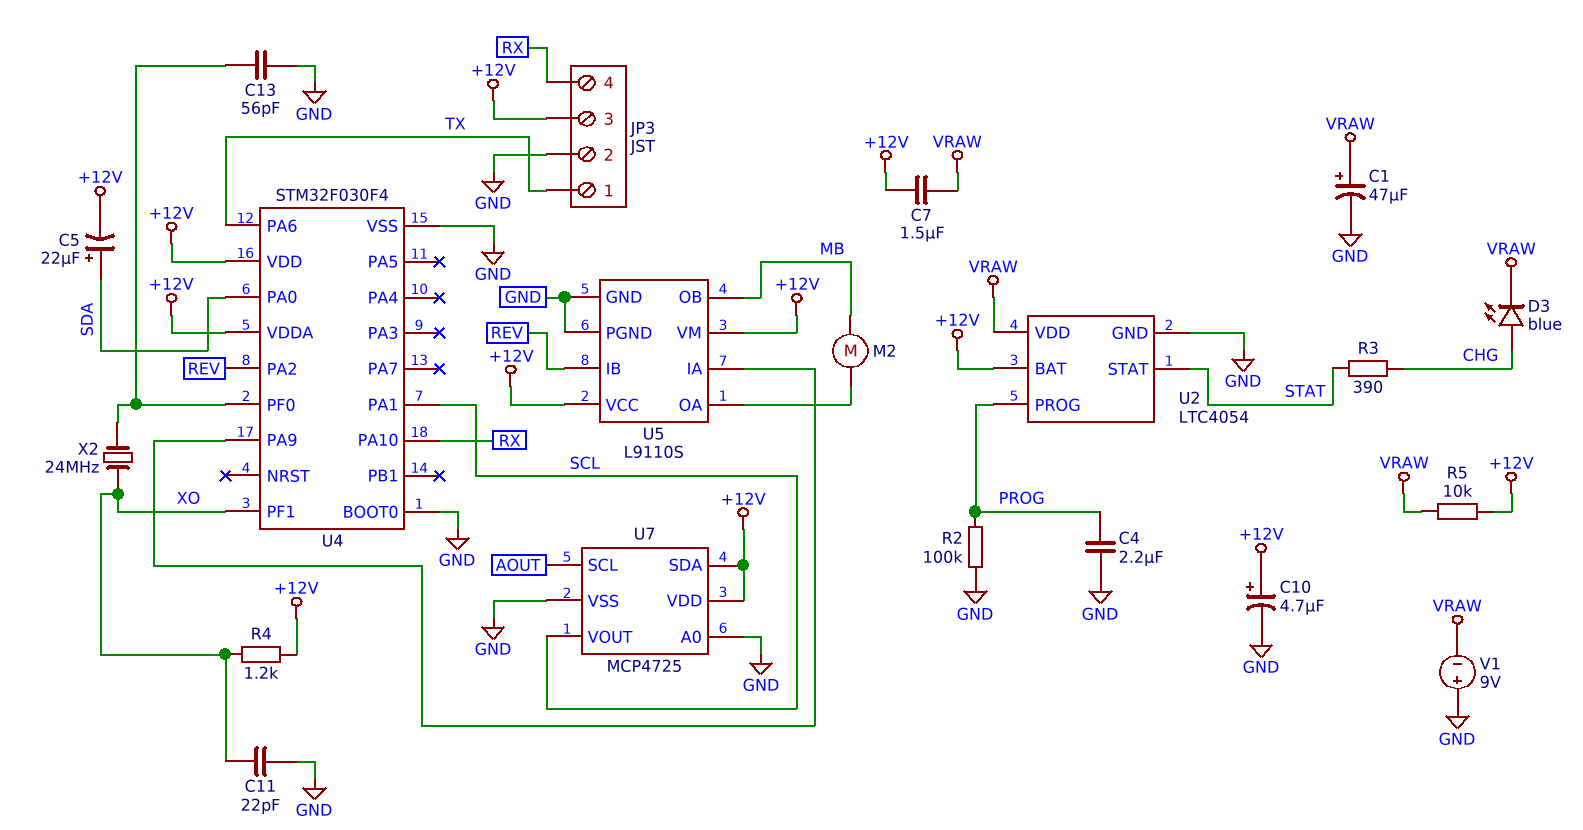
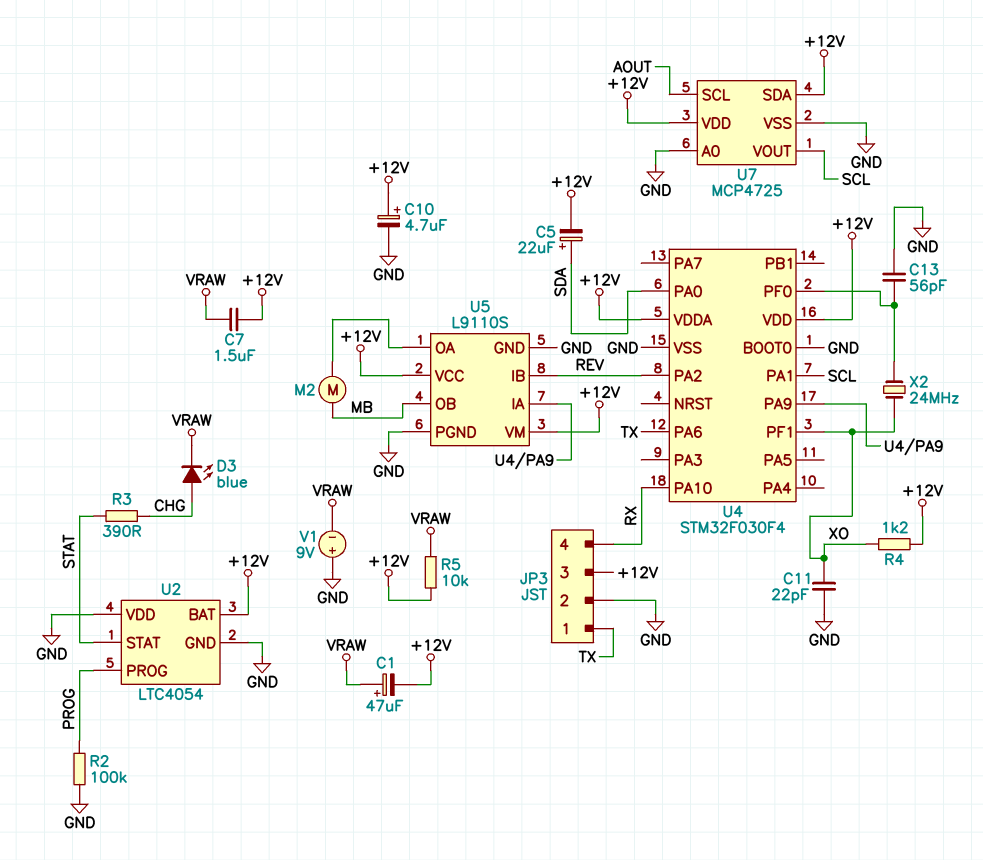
C1: 47uF (plus VRAW, minus GND) -> 47uF (plus VRAW, minus +12V)
C4: 2.2uF (GND, PROG) -> none
U2 pin VDD: VRAW -> GND

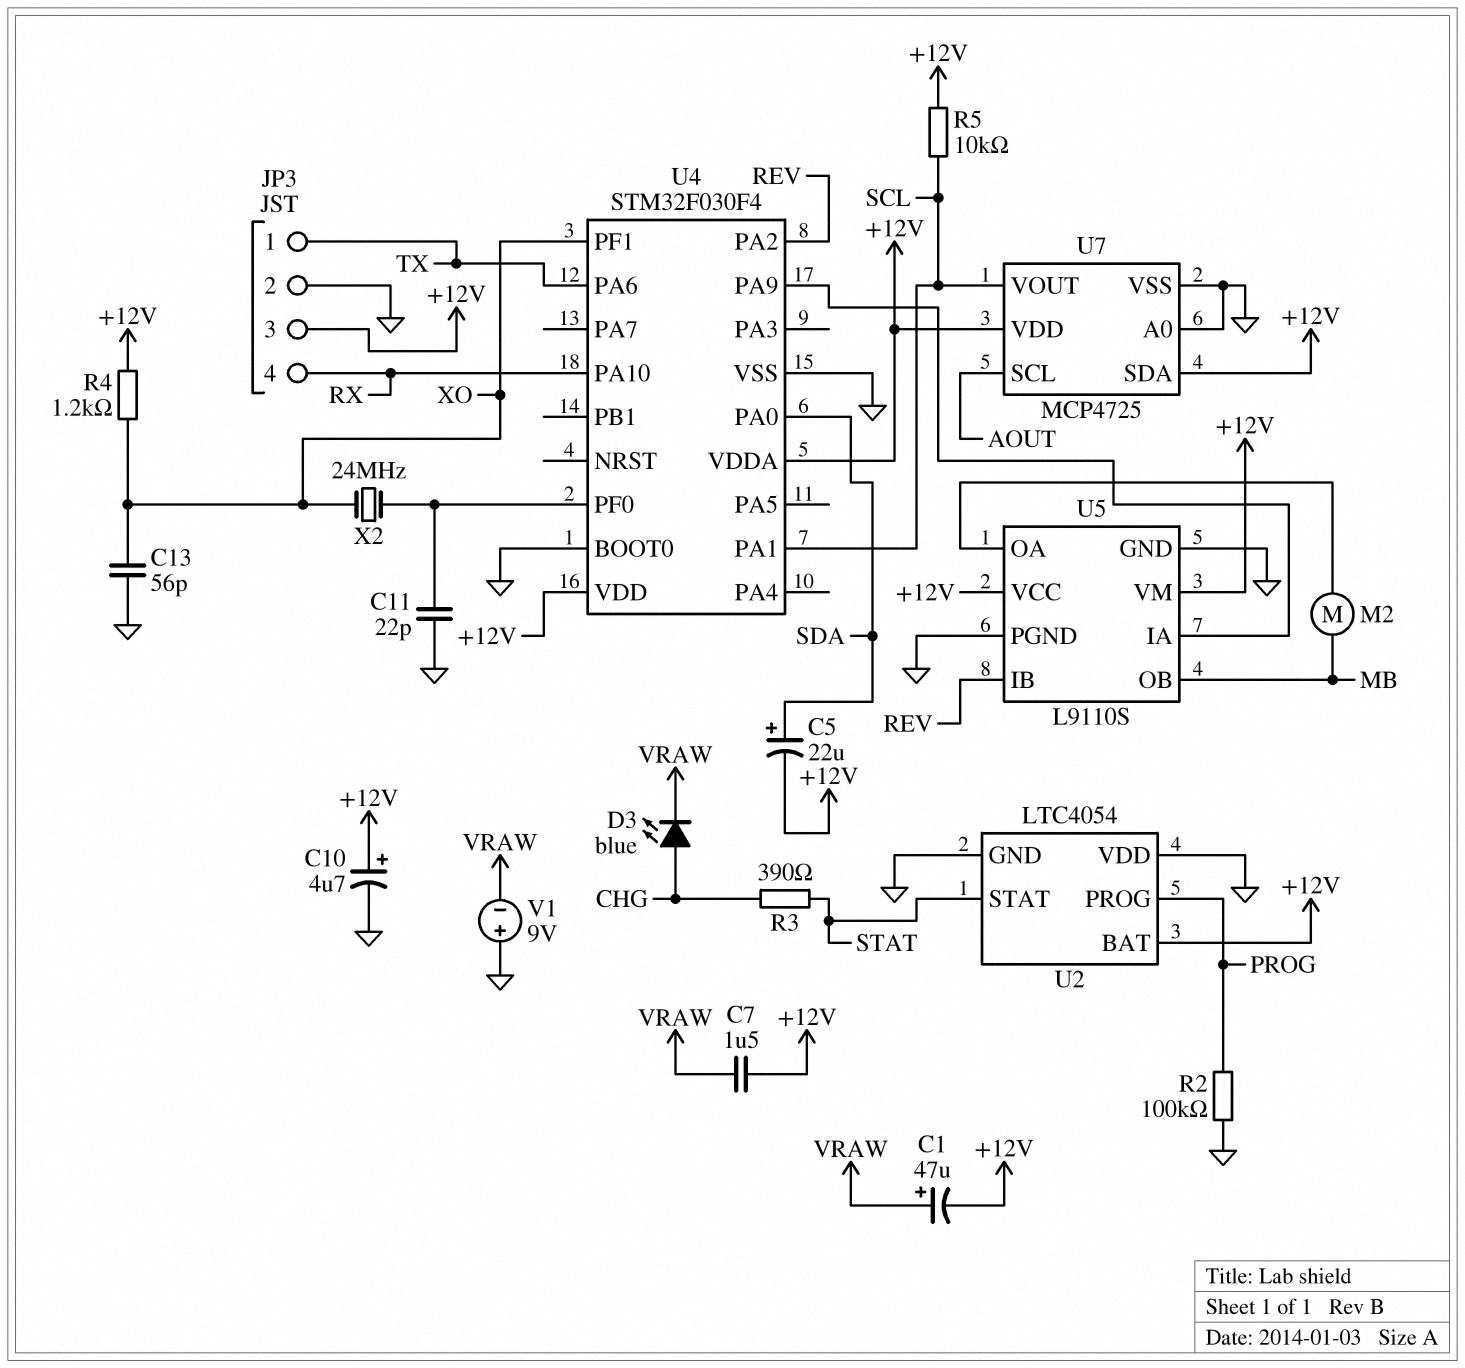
C11: 22pF (GND, XO) -> 22pF (GND, U4/PF0)
C13: 56pF (GND, U4/PF0) -> 56pF (GND, XO)
R5: 10k (+12V, VRAW) -> 10k (+12V, SCL)

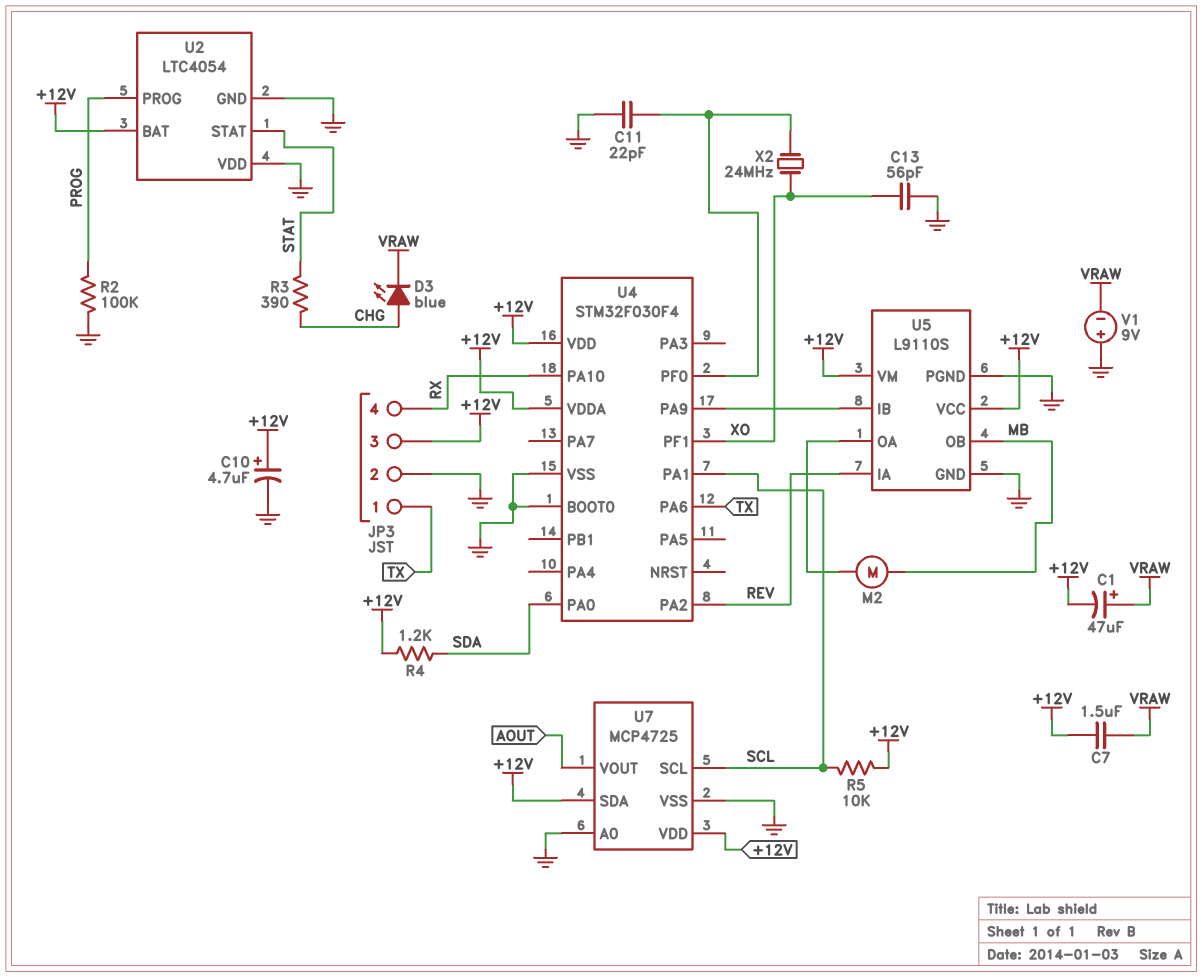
C5: 22uF (plus SDA, minus +12V) -> none
R4: 1.2k (+12V, XO) -> 1.2k (+12V, SDA)
U5 pin IA: U4/PA9 -> REV
U5 pin IB: REV -> U4/PA9
U7 pin SCL: AOUT -> SCL
U7 pin VOUT: SCL -> AOUT

